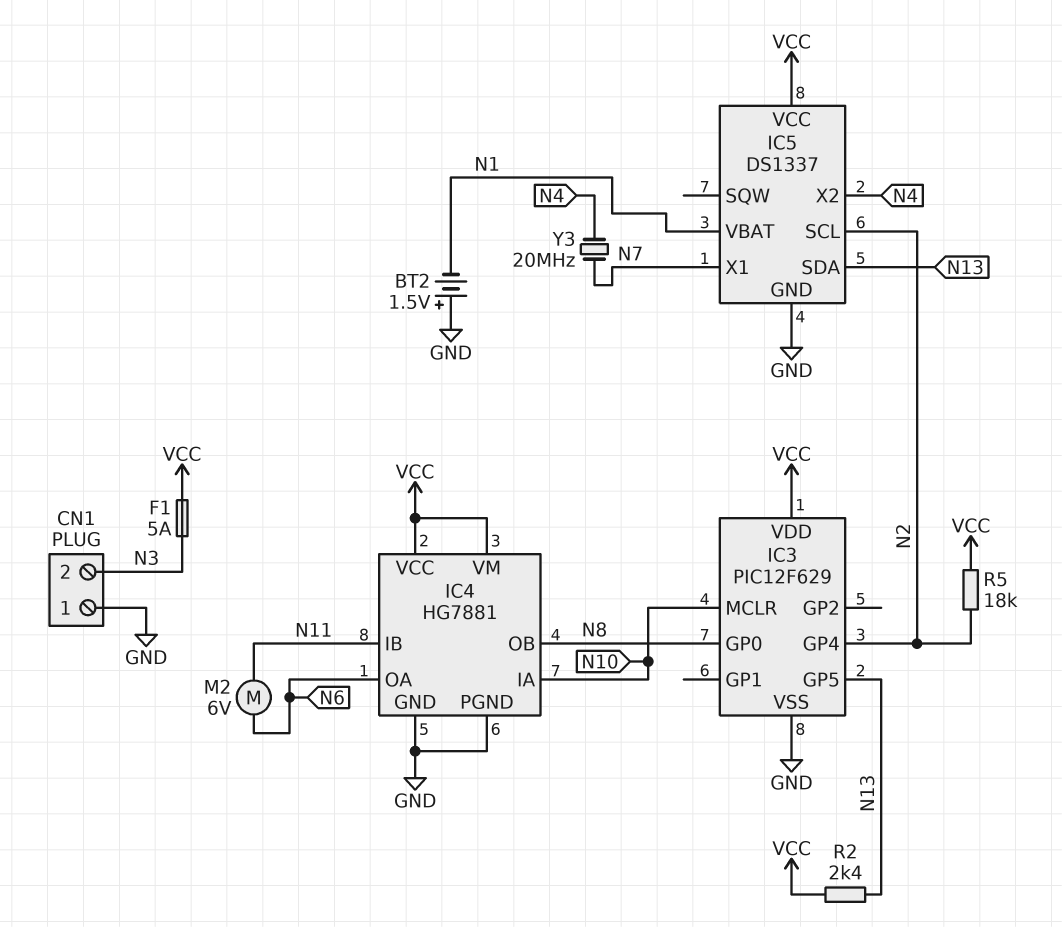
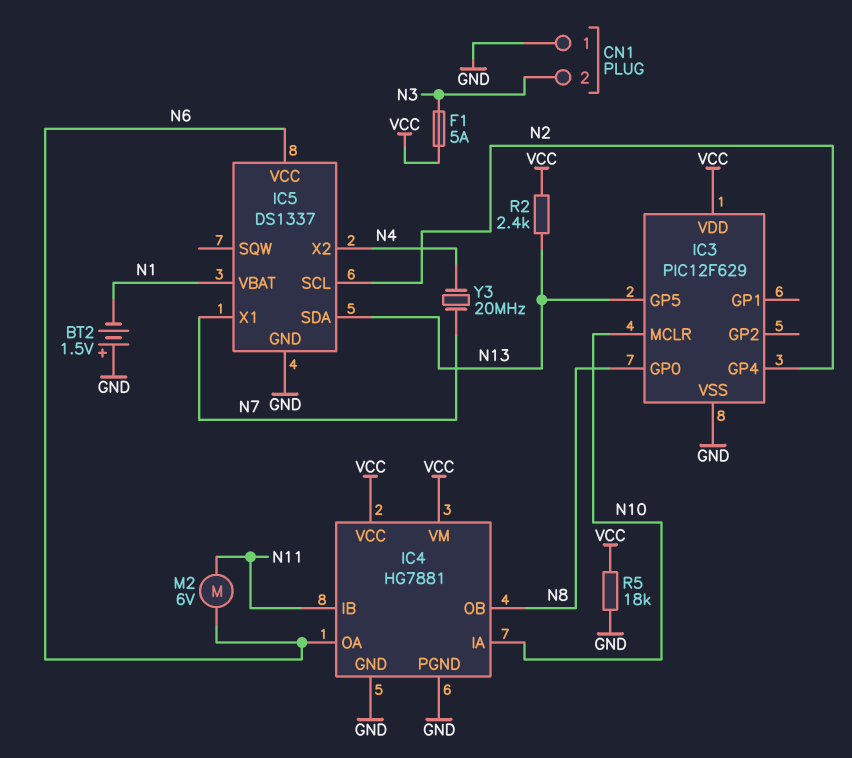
IC5 pin VCC: VCC -> N6
R5: 18k (N2, VCC) -> 18k (GND, VCC)

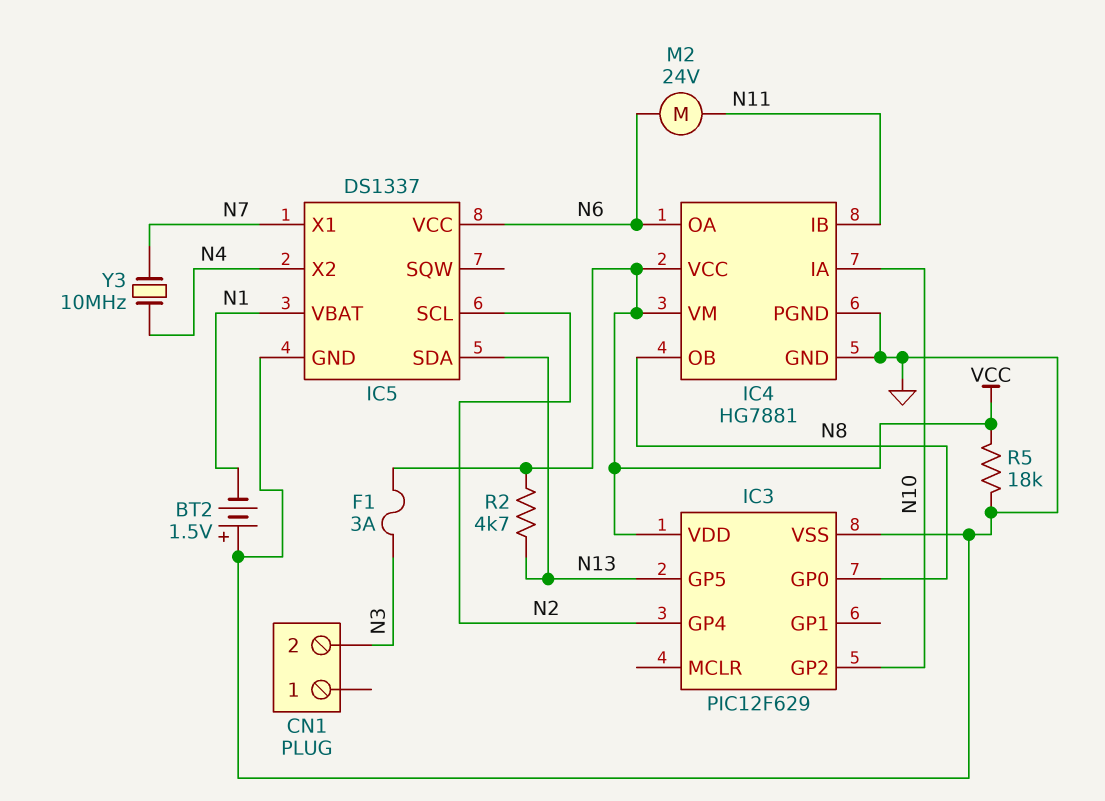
CN1 pin 1: GND -> none
F1: 5A (N3, VCC) -> 3A (N3, VCC)
IC3 pin GP2: none -> N10
IC3 pin MCLR: N10 -> none
M2: motor 6V (N6, N11) -> motor 24V (N6, N11)
R2: 2.4k (N13, VCC) -> 4.7k (N13, VCC)
Y3: 20MHz (N4, N7) -> 10MHz (N4, N7)

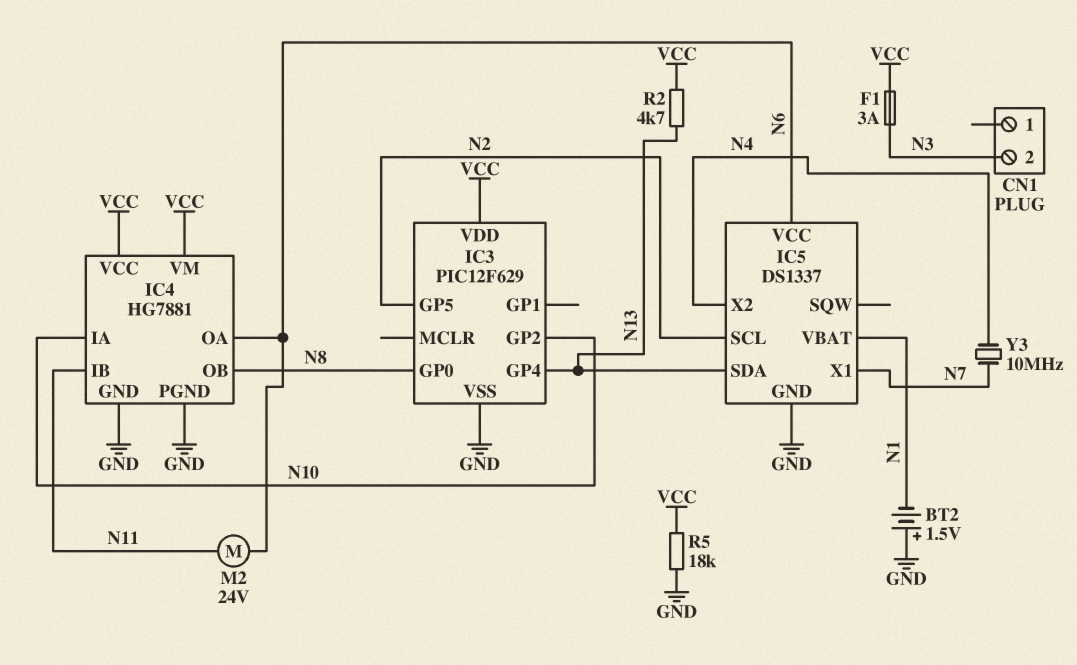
IC3 pin GP4: N2 -> N13
IC3 pin GP5: N13 -> N2

